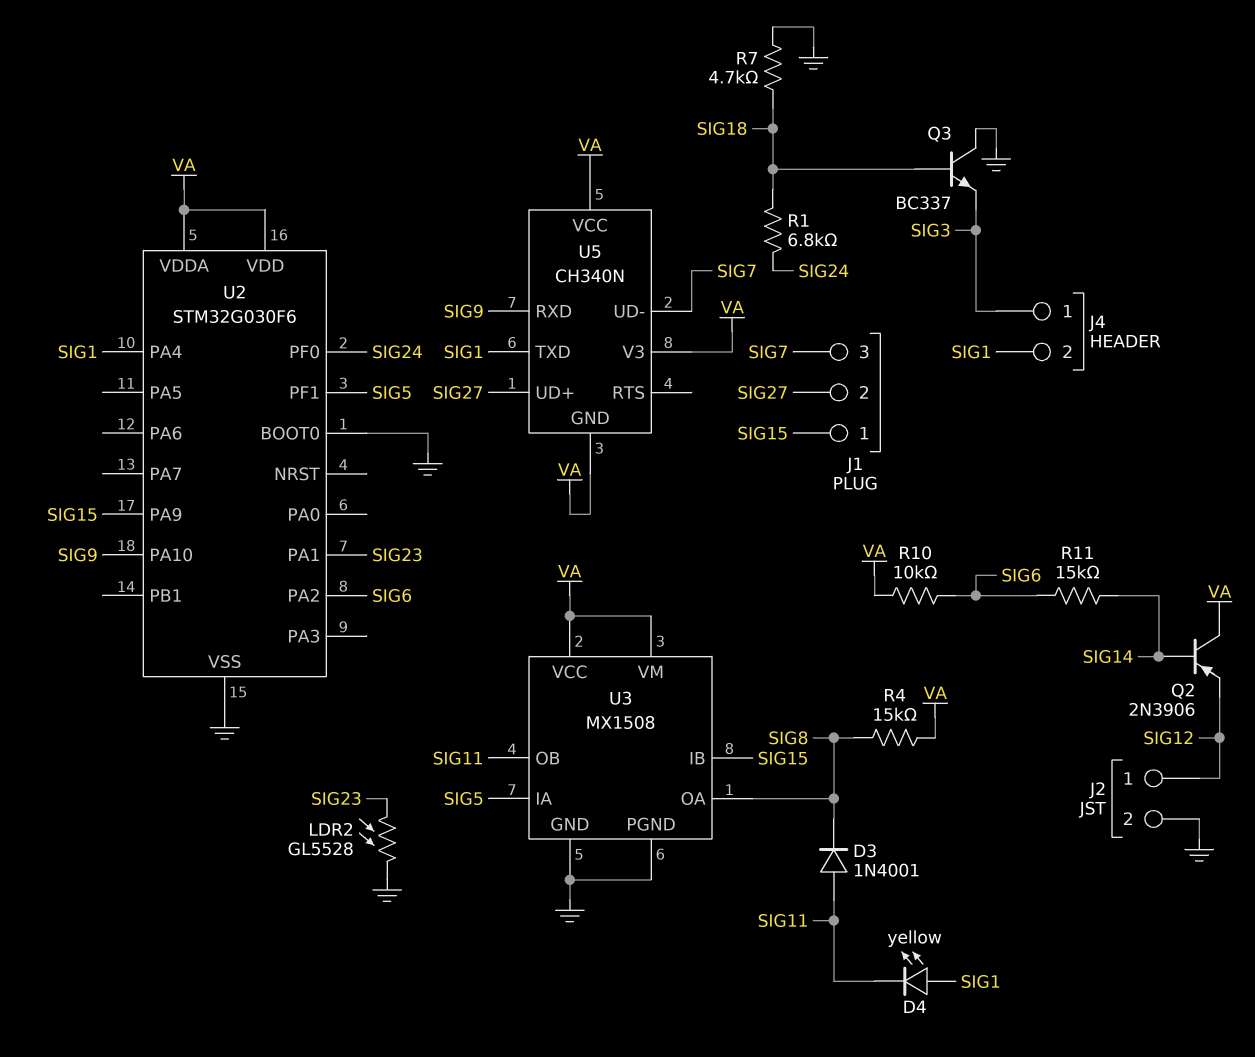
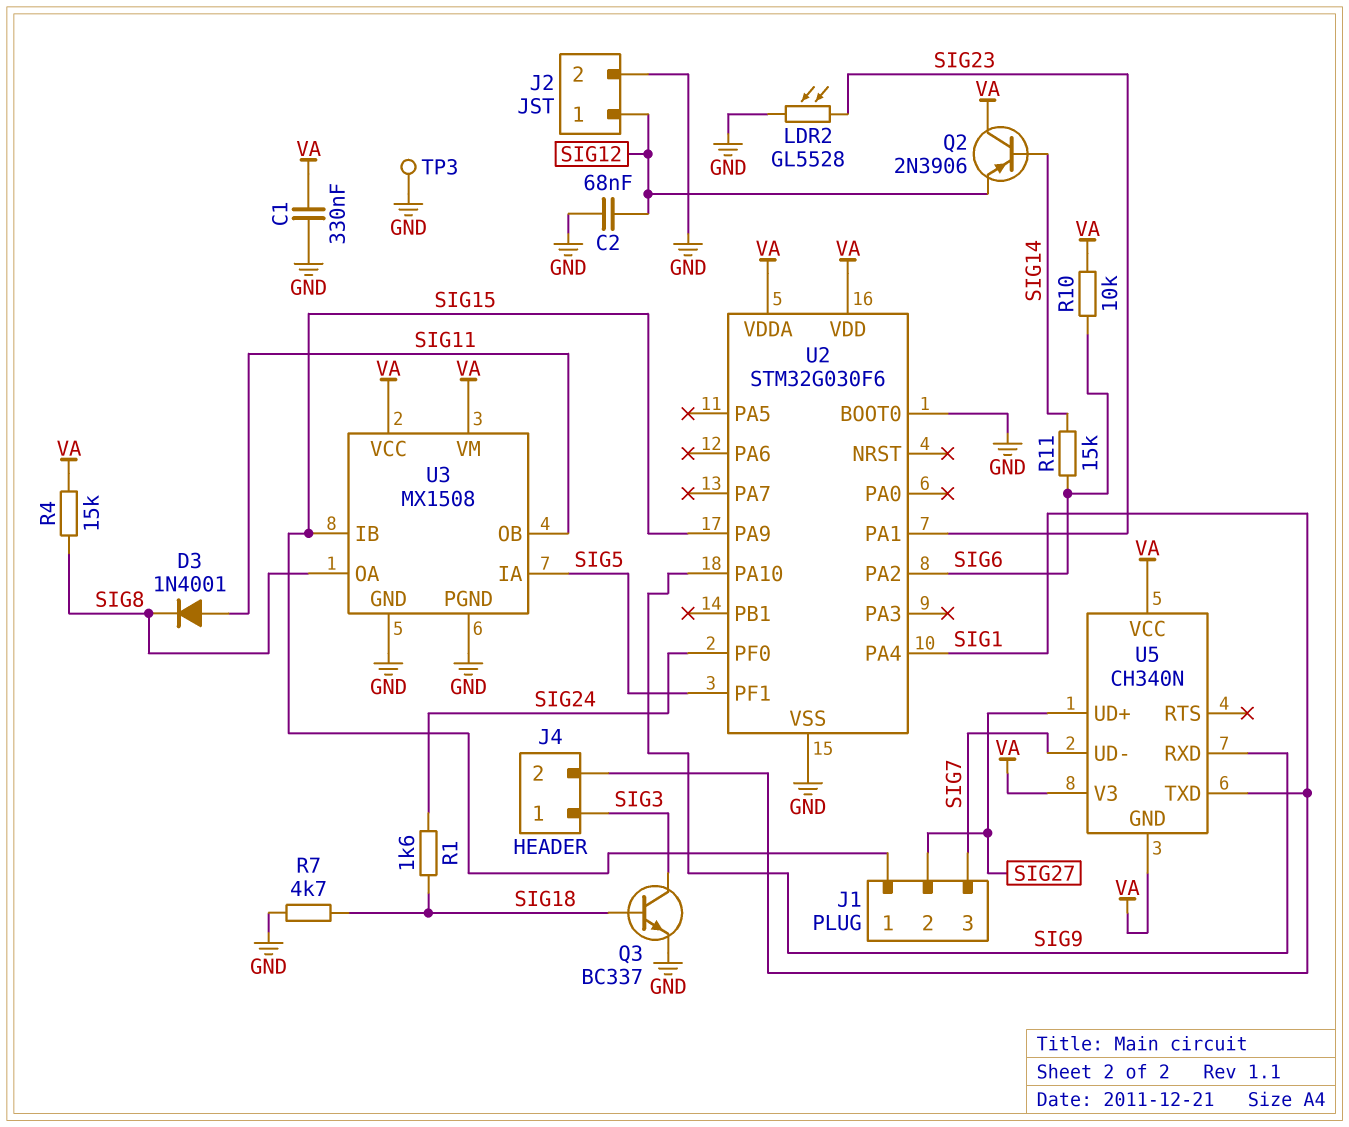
C1: none -> 330nF (GND, VA)
C2: none -> 68nF (GND, SIG12)
D4: LED yellow (A SIG1, K SIG11) -> none
Q3: NPN BC337 (B SIG18, C GND, E SIG3) -> NPN BC337 (B SIG18, C SIG3, E GND)
R1: 6.8k (SIG18, SIG24) -> 1.6k (SIG18, SIG24)
TP3: none -> test point (GND)

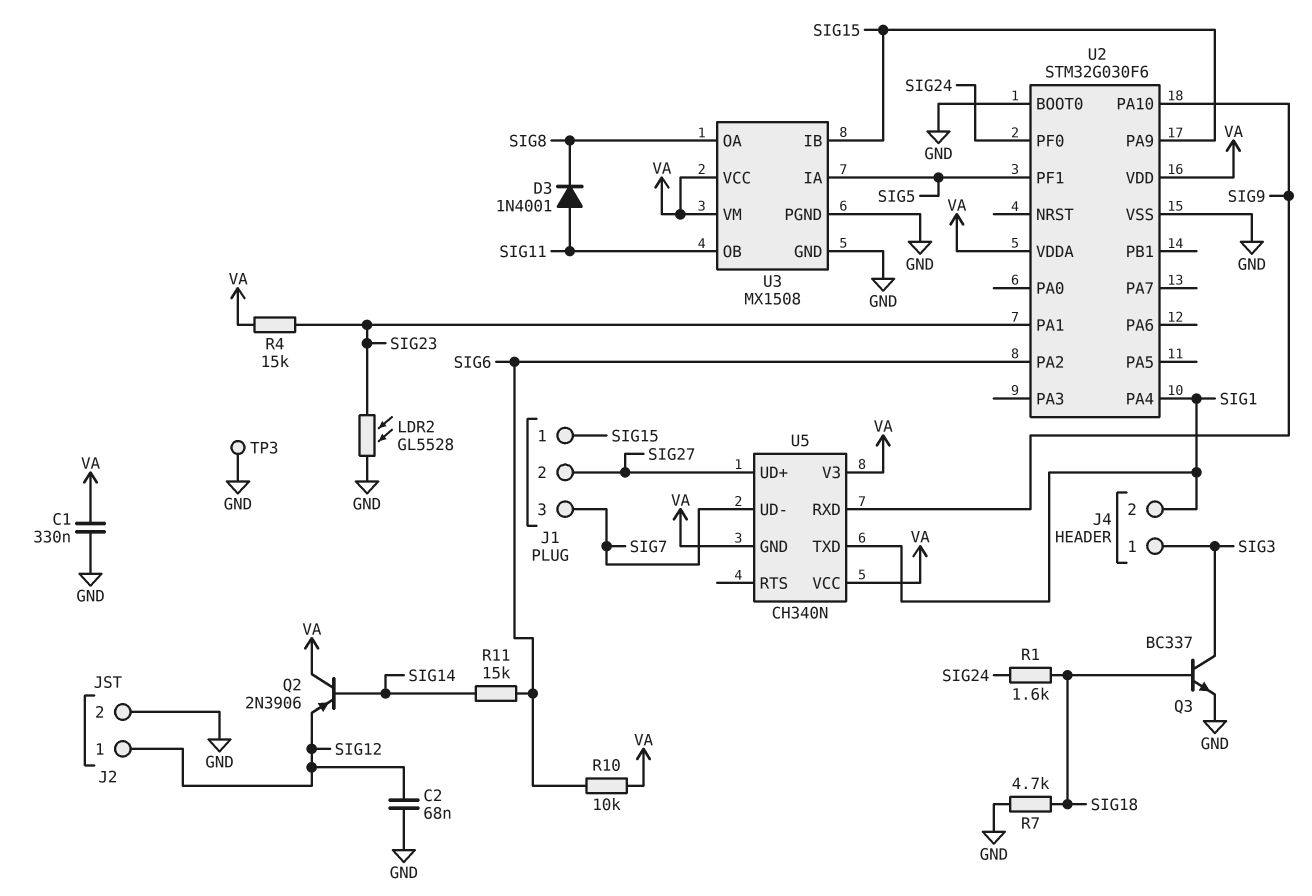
R4: 15k (SIG8, VA) -> 15k (SIG23, VA)

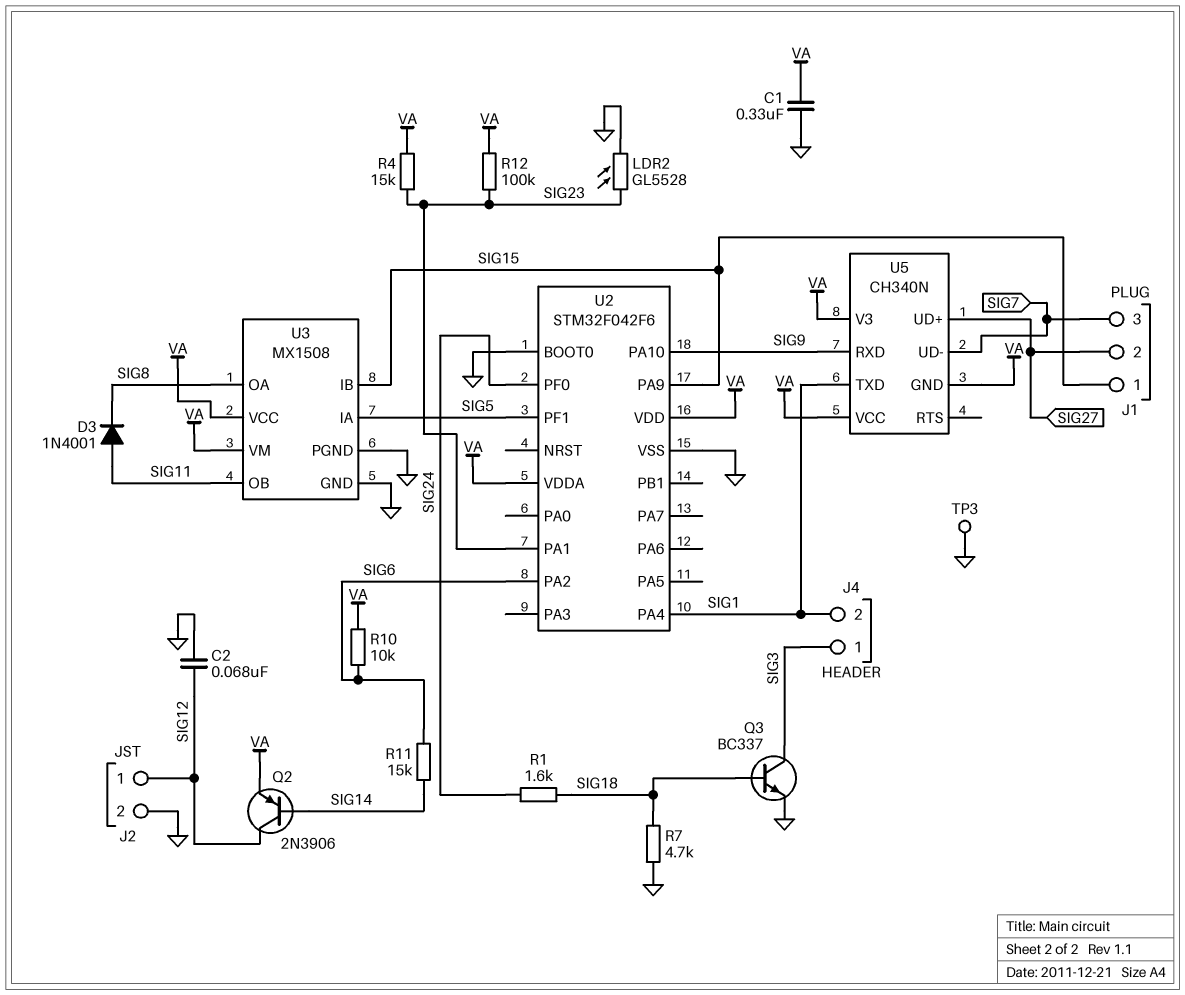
Q2: PNP 2N3906 (B SIG14, C VA, E SIG12) -> PNP 2N3906 (B SIG14, C SIG12, E VA)
R12: none -> 100k (SIG23, VA)
U2: STM32G030F6 -> STM32F042F6

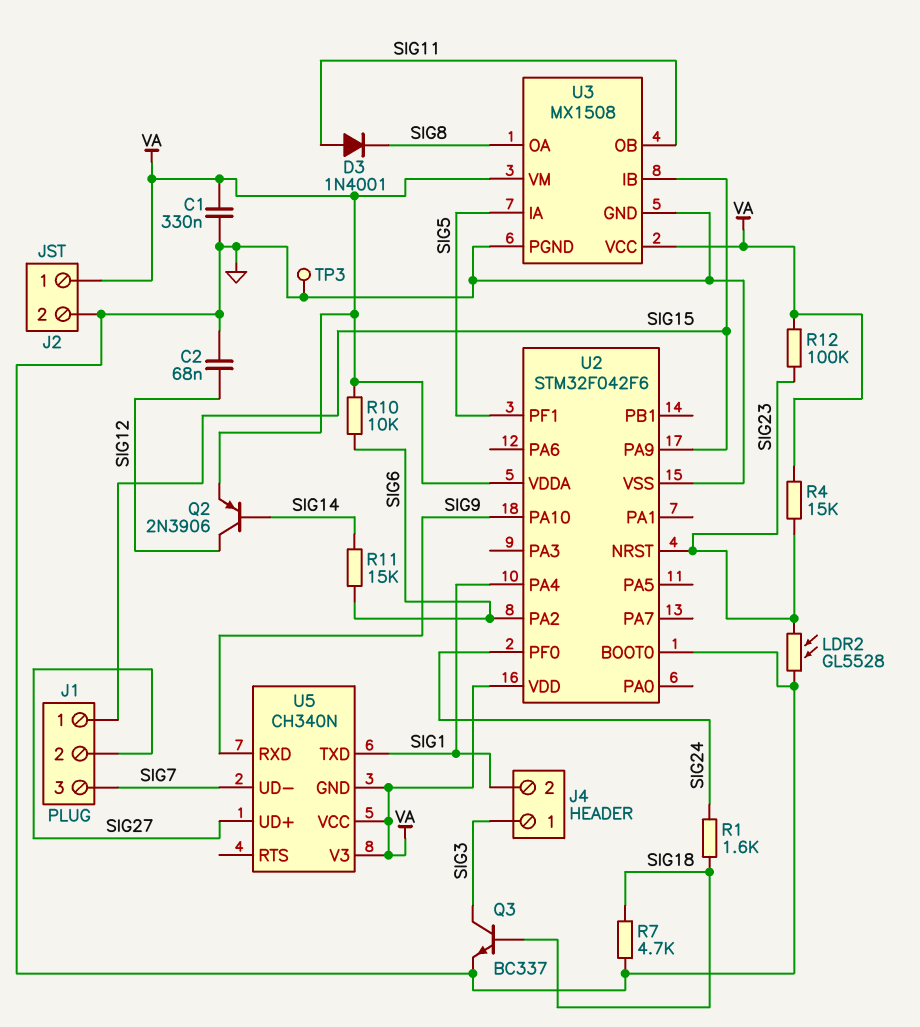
J2 pin 1: SIG12 -> VA
U2 pin NRST: none -> SIG23
U2 pin PA1: SIG23 -> none

